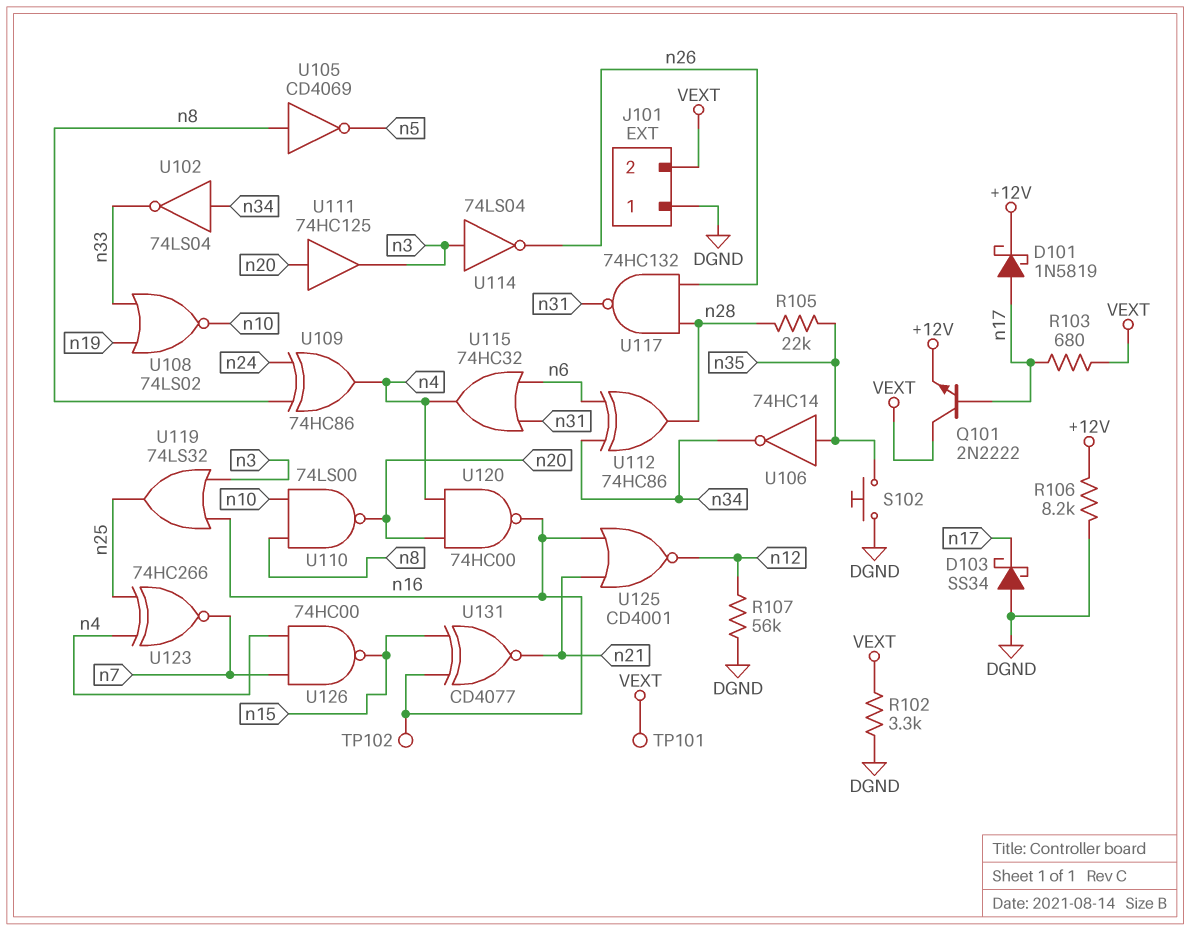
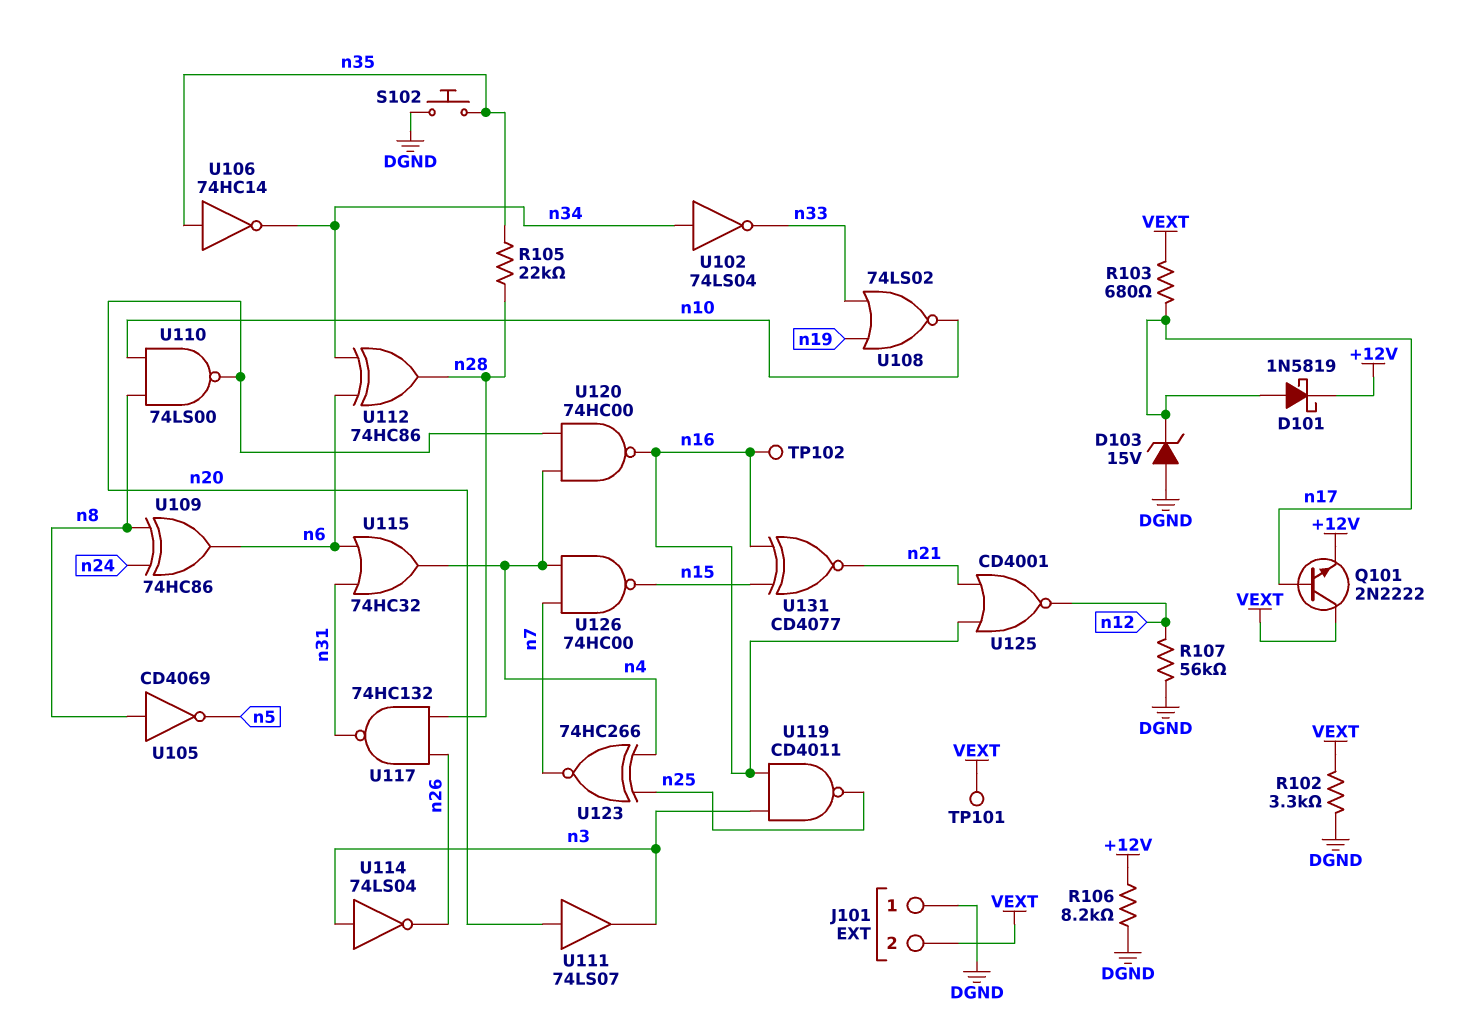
D103: schottky SS34 (A DGND, K n17) -> zener 15V (A DGND, K n17)
U109: XOR 74HC86 (in n8, in n24, out n4) -> XOR 74HC86 (in n8, in n24, out n6)
U111: buffer 74HC125 (in n20, out n3) -> buffer 74LS07 (in n20, out n3)
U119: OR 74LS32 (in n3, in n16, out n25) -> NAND CD4011 (in n3, in n16, out n25)

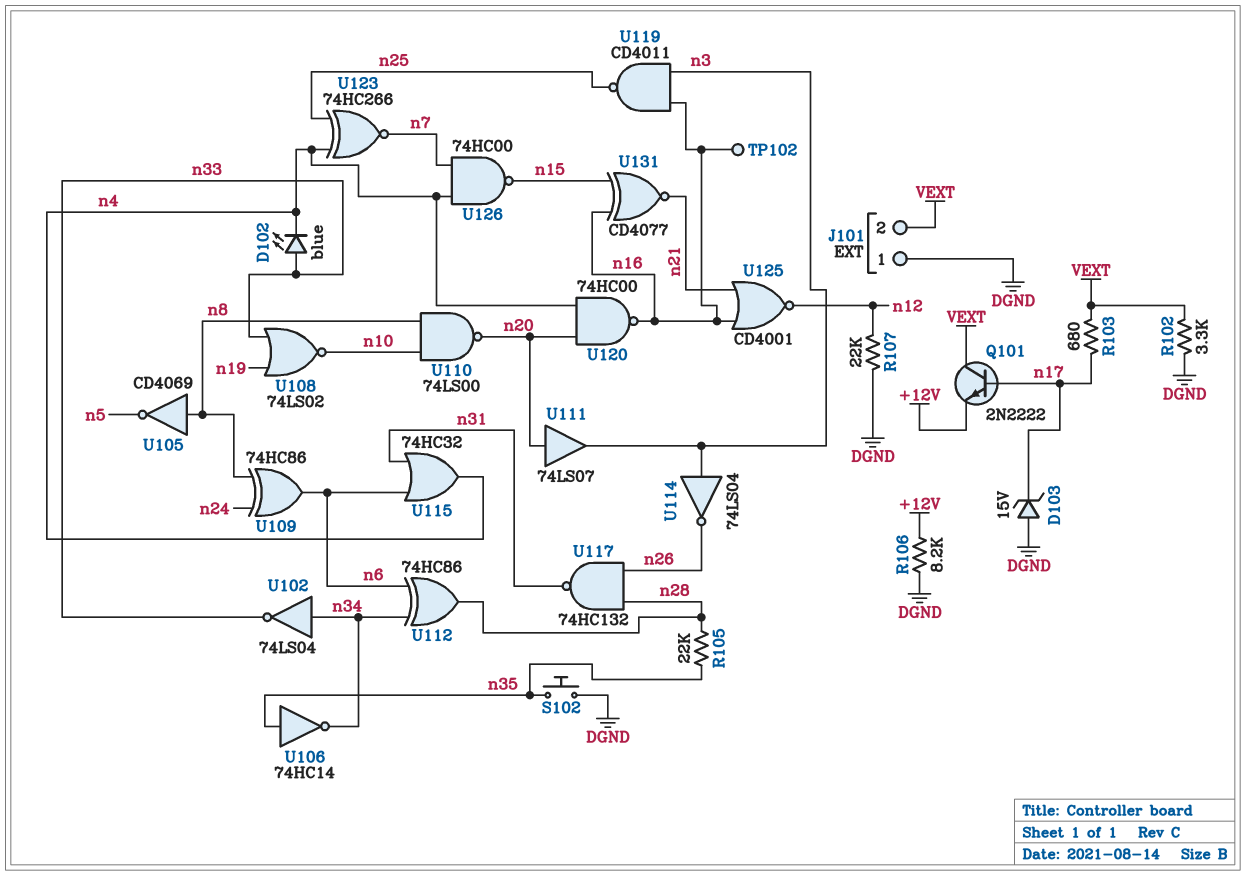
D101: schottky 1N5819 (A n17, K +12V) -> none
D102: none -> LED blue (A n33, K n4)
R107: 56k (DGND, n12) -> 22k (DGND, n12)
TP101: test point (VEXT) -> none

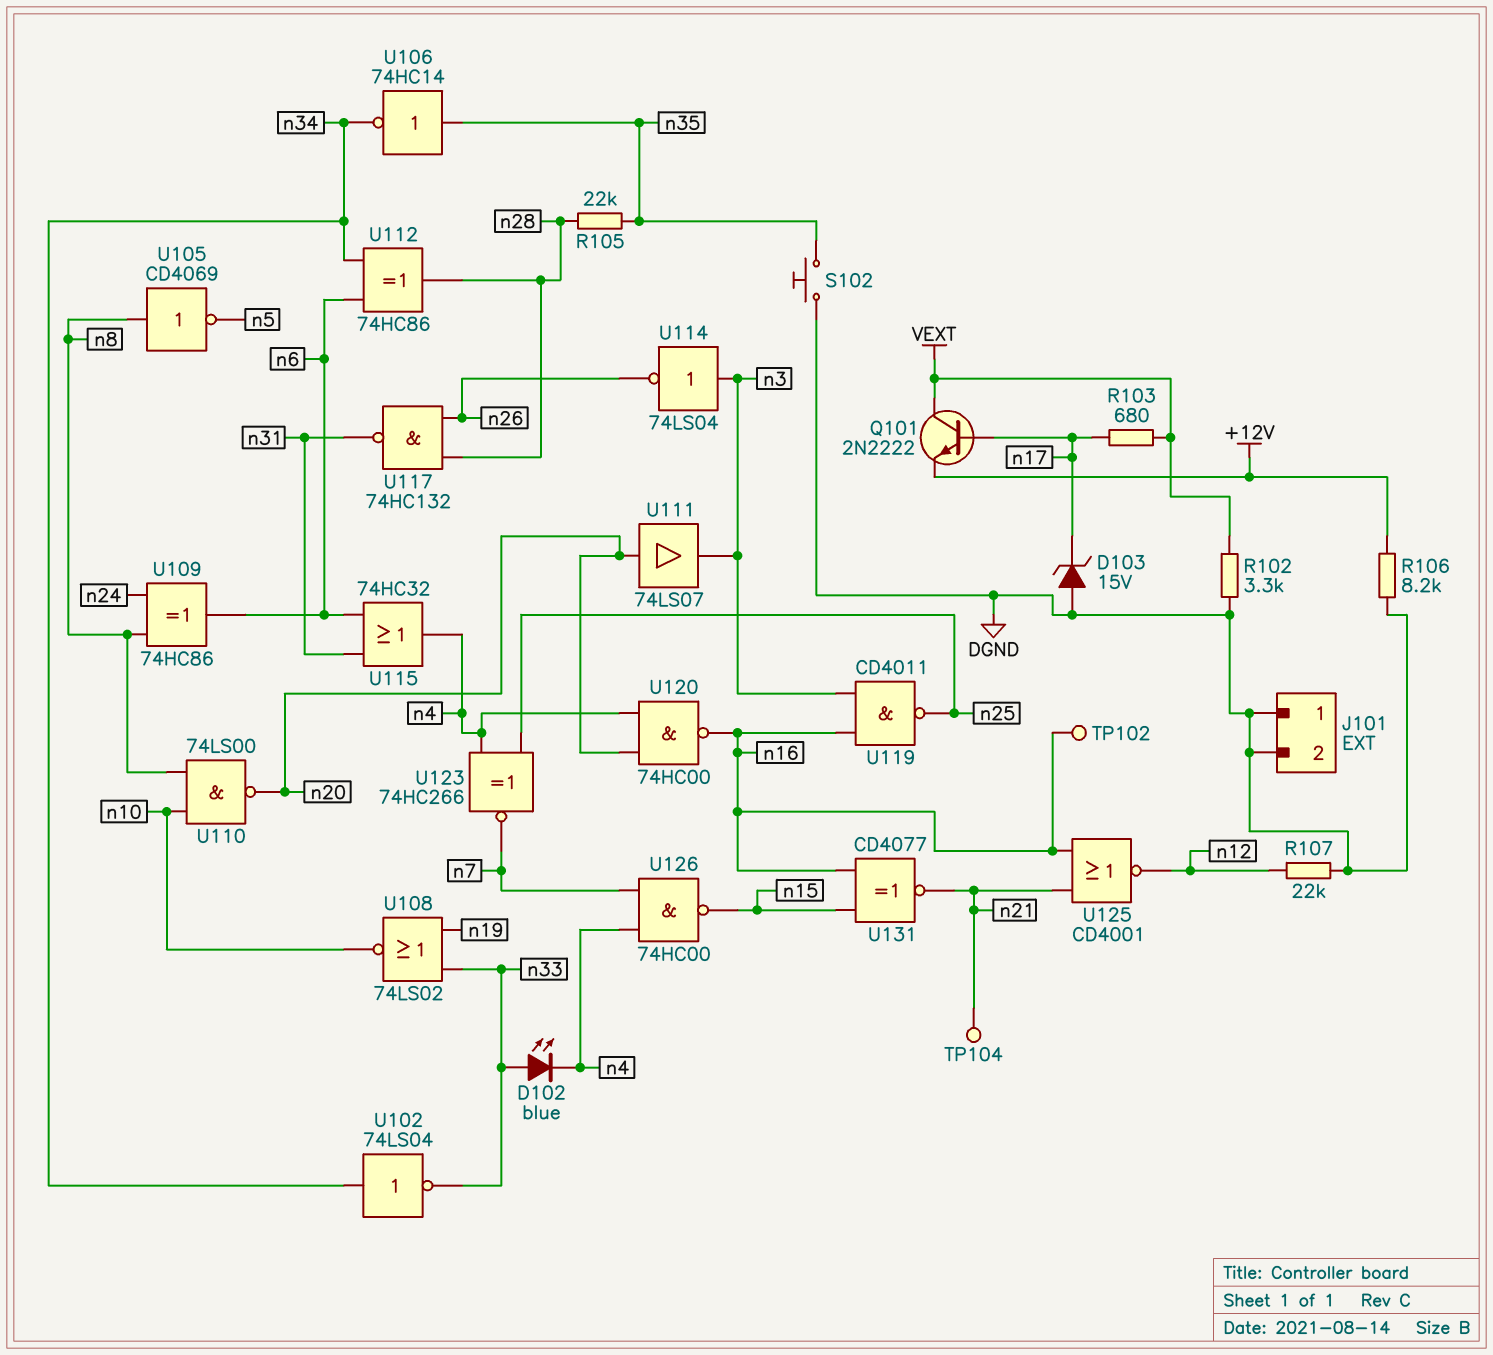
J101 pin 2: VEXT -> DGND
TP104: none -> test point (n21)

